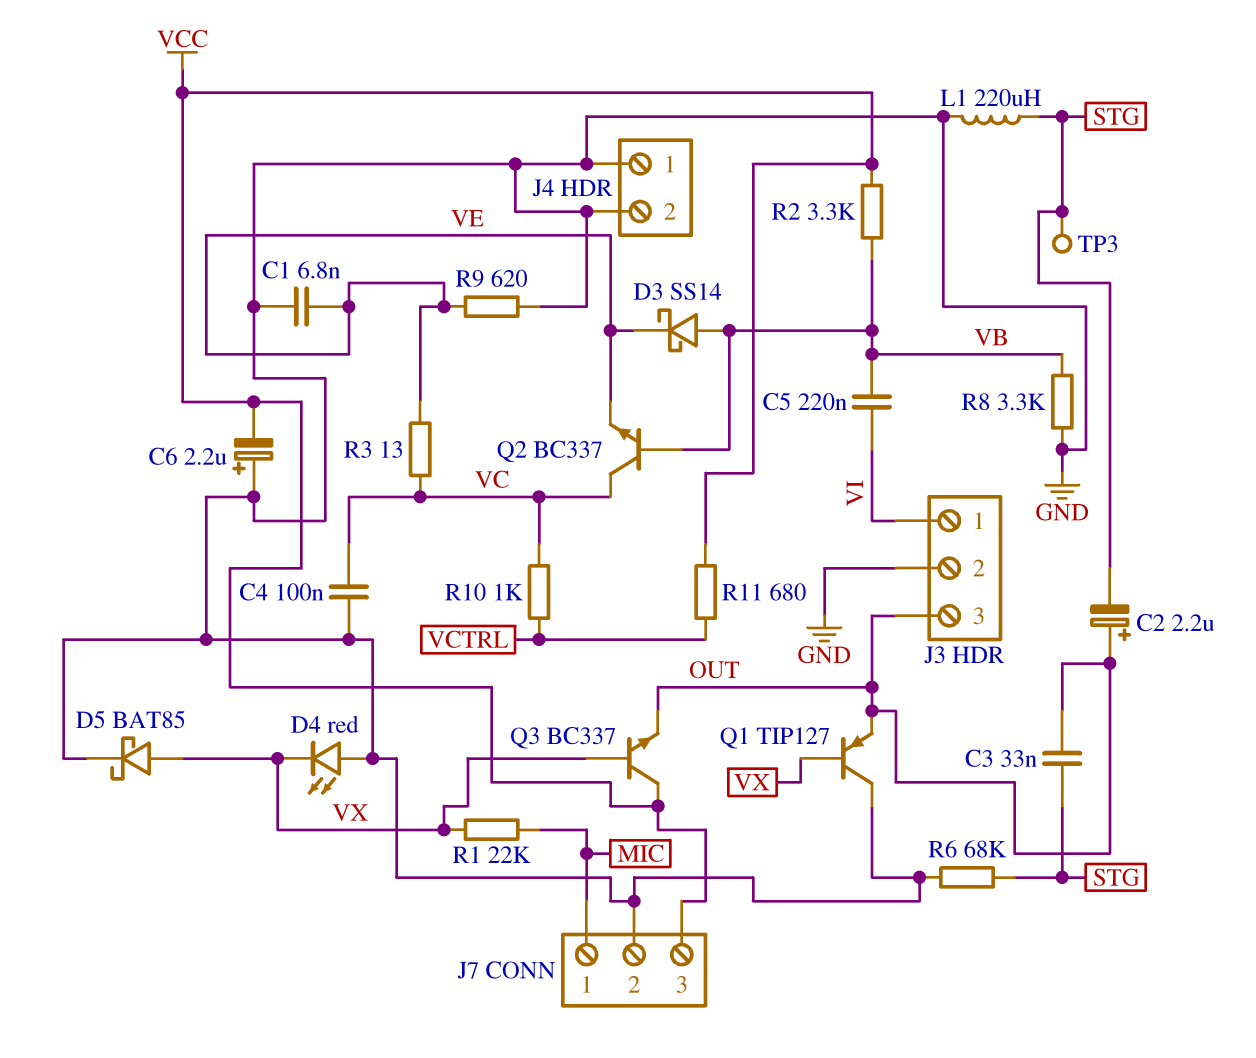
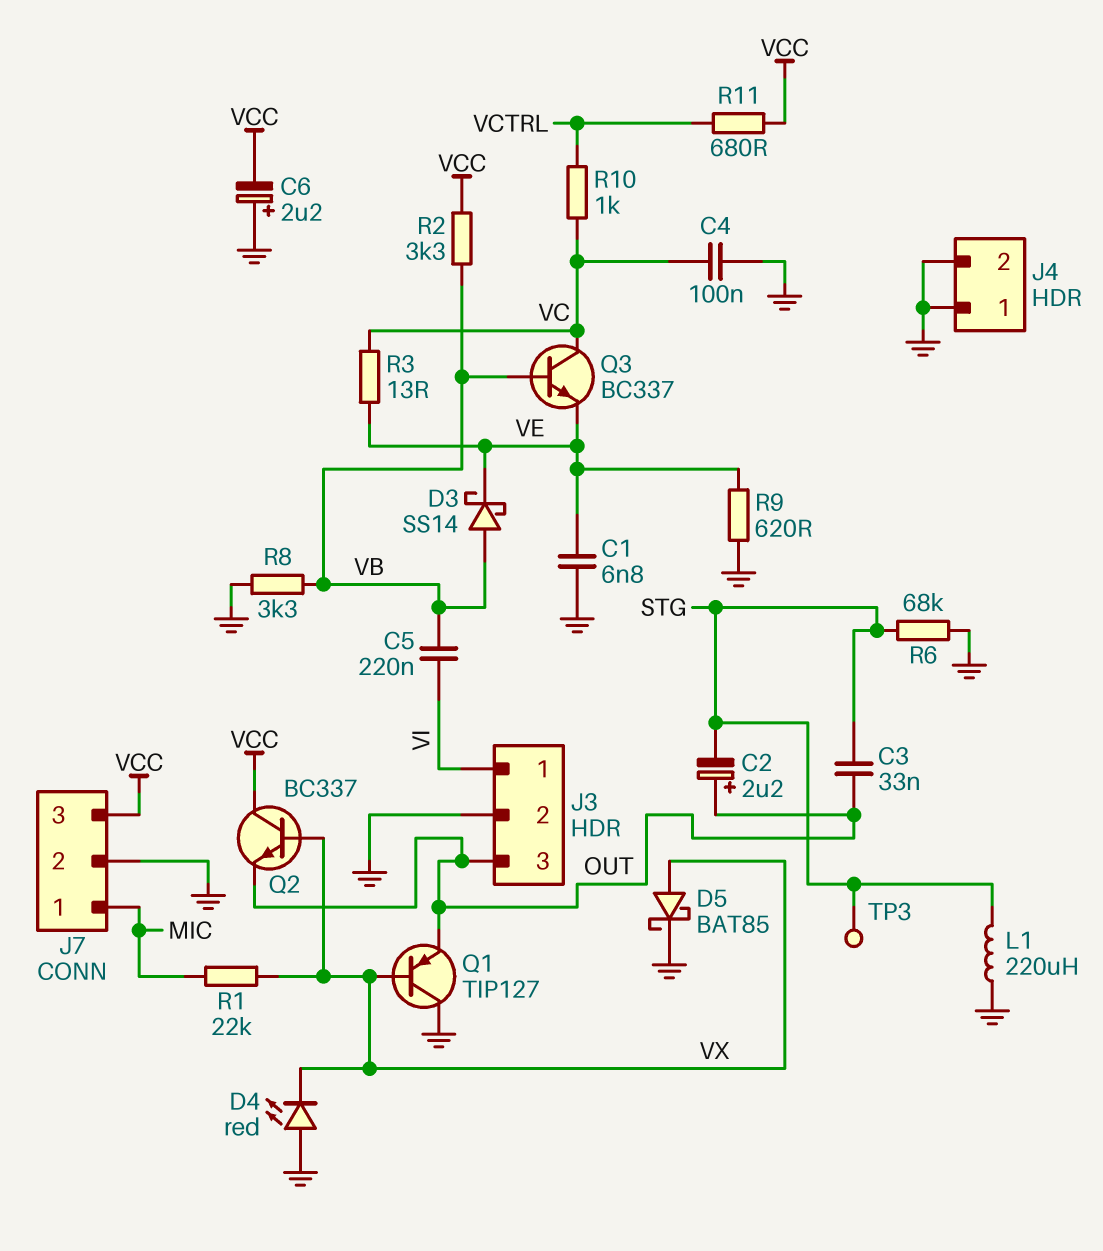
Q2: NPN BC337 (B VB, C VC, E VE) -> NPN BC337 (B VX, C VCC, E OUT)
Q3: NPN BC337 (B VX, C VCC, E OUT) -> NPN BC337 (B VB, C VC, E VE)

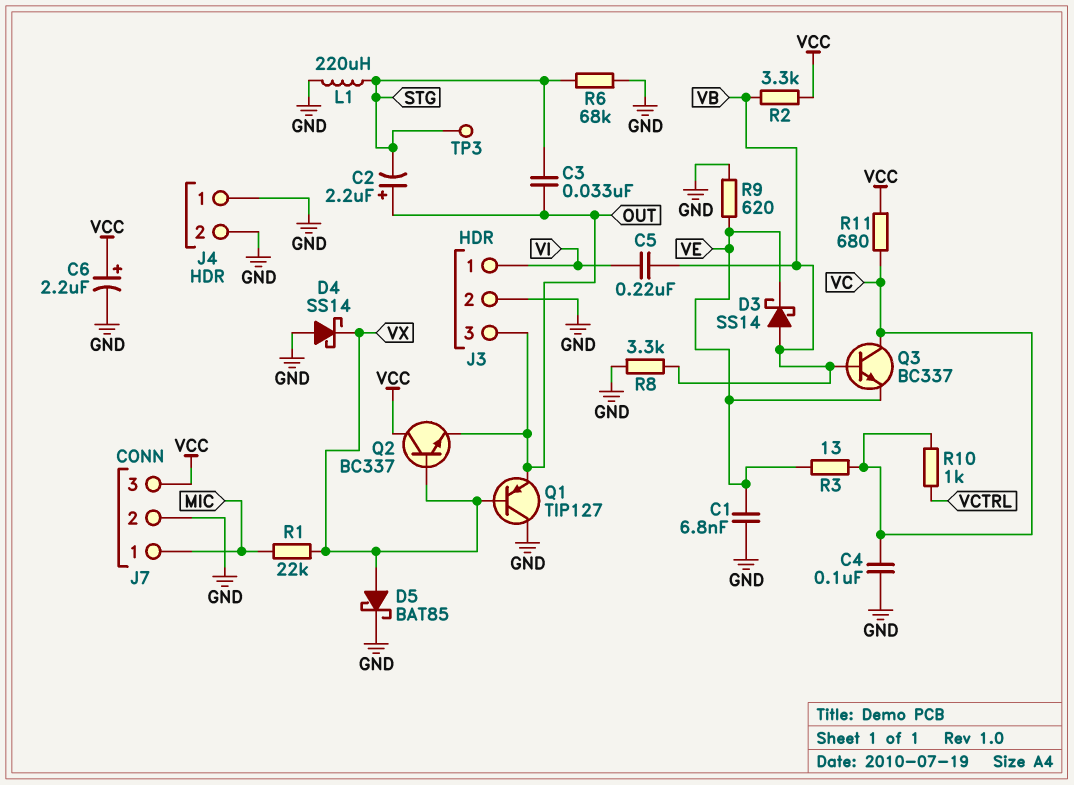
C6: 2.2uF (plus GND, minus VCC) -> 2.2uF (plus VCC, minus GND)
D4: LED red (A GND, K VX) -> schottky SS14 (A GND, K VX)
R11: 680 (VCC, VCTRL) -> 680 (VC, VCC)

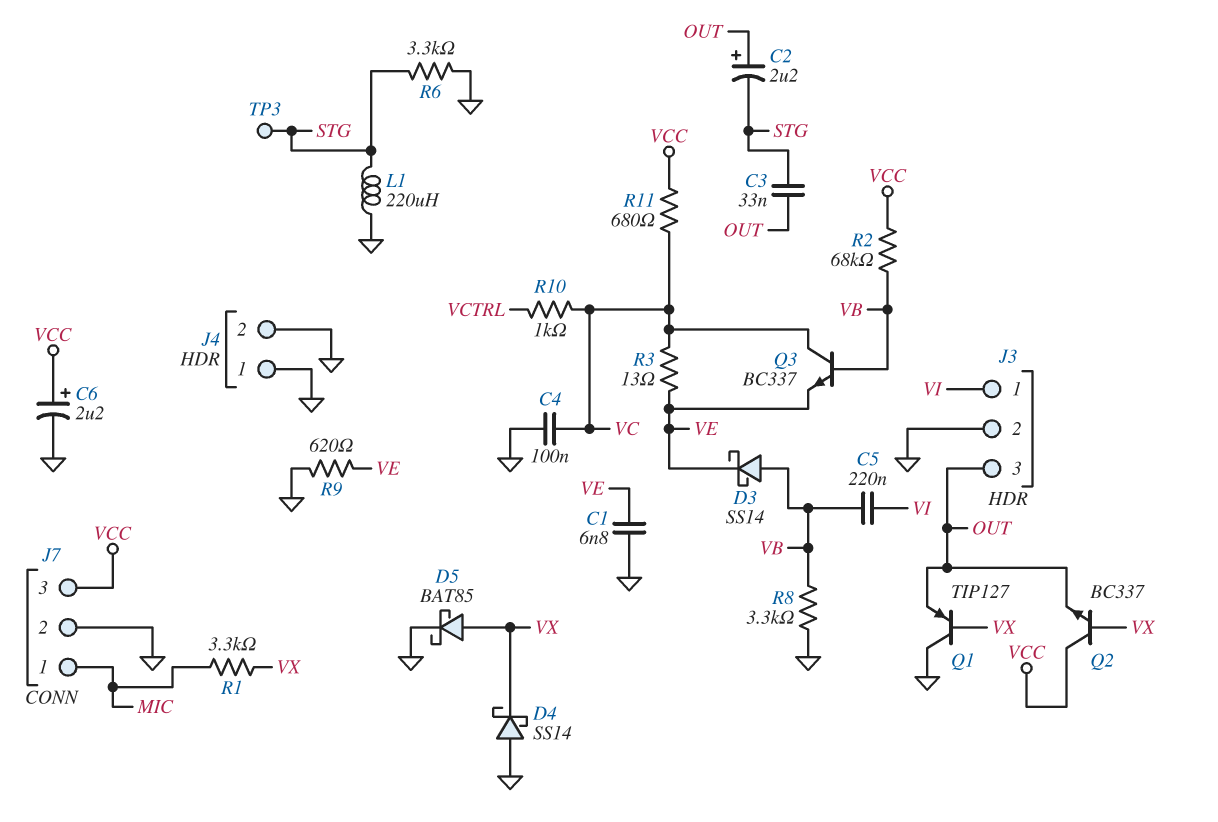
R1: 22k (MIC, VX) -> 3.3k (MIC, VX)
R2: 3.3k (VB, VCC) -> 68k (VB, VCC)
R6: 68k (GND, STG) -> 3.3k (GND, STG)

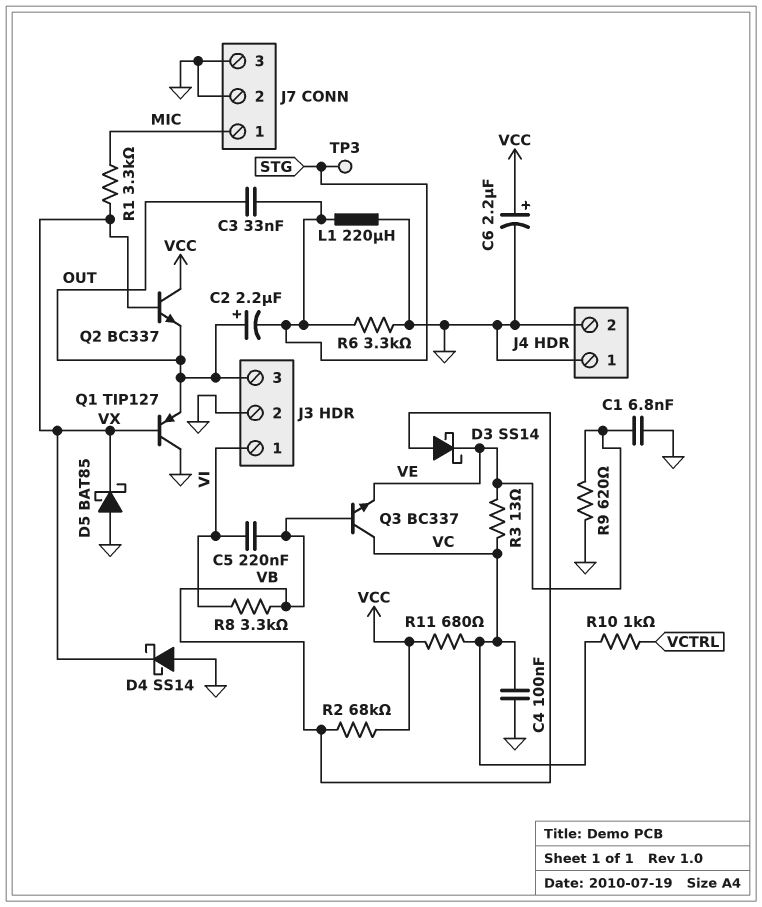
D5: schottky BAT85 (A VX, K GND) -> schottky BAT85 (A GND, K VX)
J7 pin 3: VCC -> GND
R8: 3.3k (GND, VB) -> 3.3k (VB, VI)

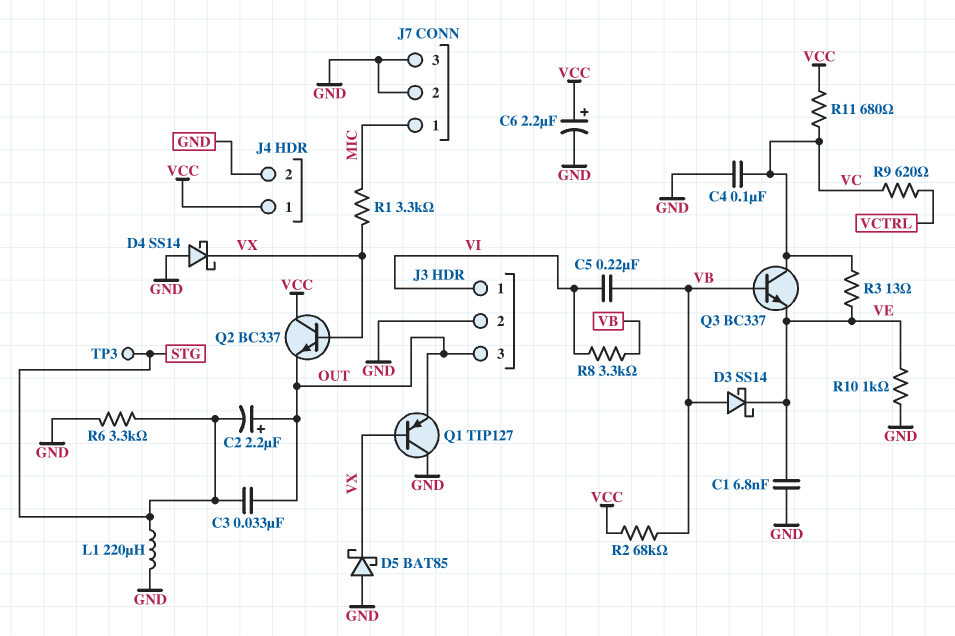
J4 pin 1: GND -> VCC
R9: 620 (GND, VE) -> 620 (VC, VCTRL)
R10: 1k (VC, VCTRL) -> 1k (GND, VE)

